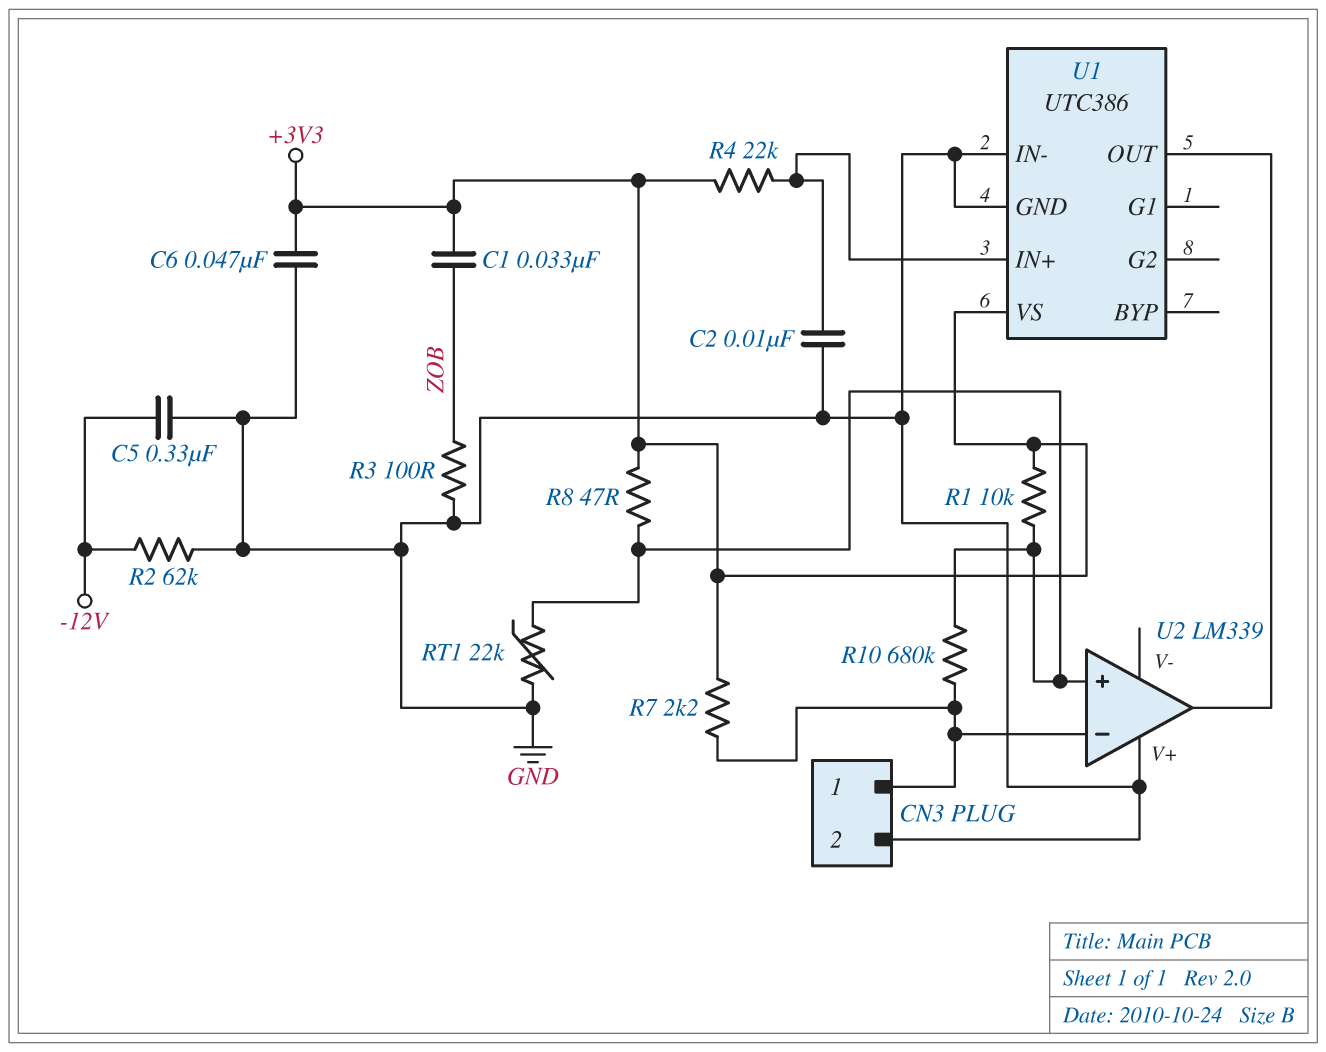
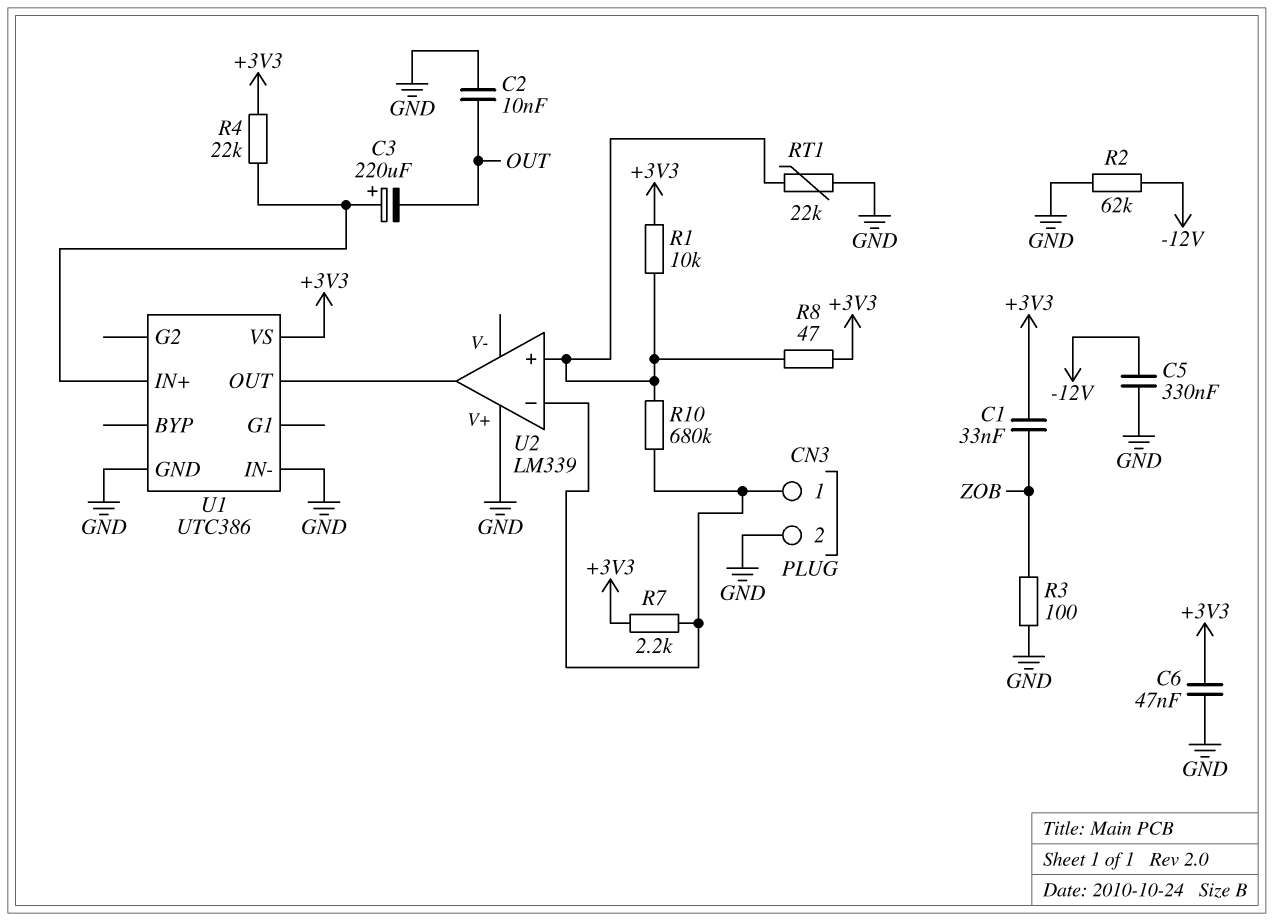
C2: 10nF (GND, U1/IN+) -> 10nF (GND, OUT)
C3: none -> 220uF (plus U1/IN+, minus OUT)

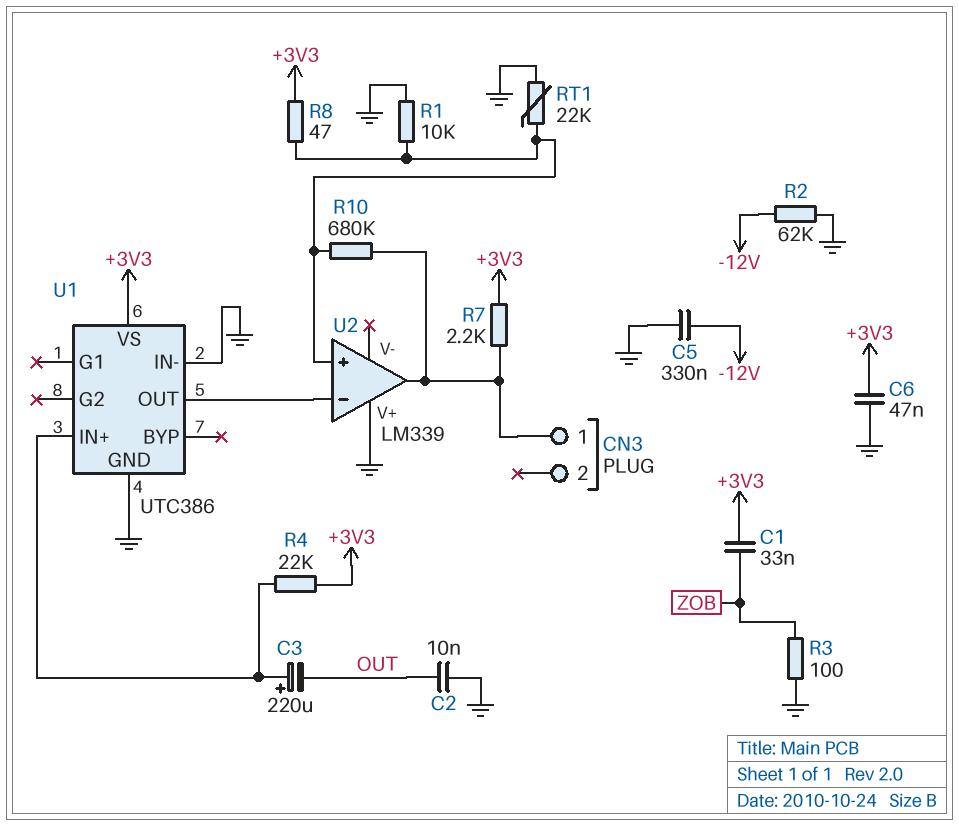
CN3 pin 2: GND -> none
R1: 10k (+3V3, U2/in+) -> 10k (GND, U2/in+)
U2 pin in-: CN3/1 -> U1/OUT
U2 pin out: U1/OUT -> CN3/1

